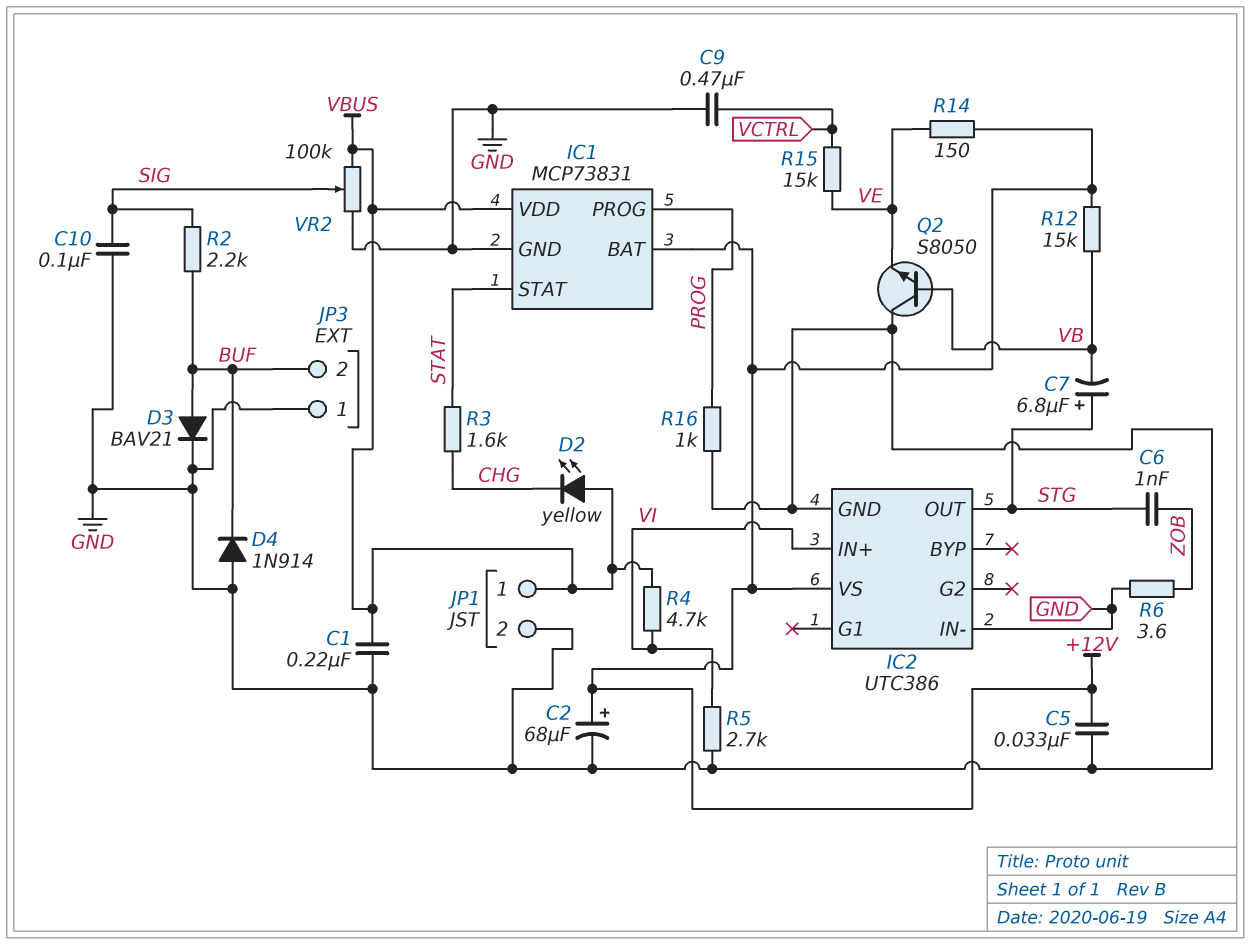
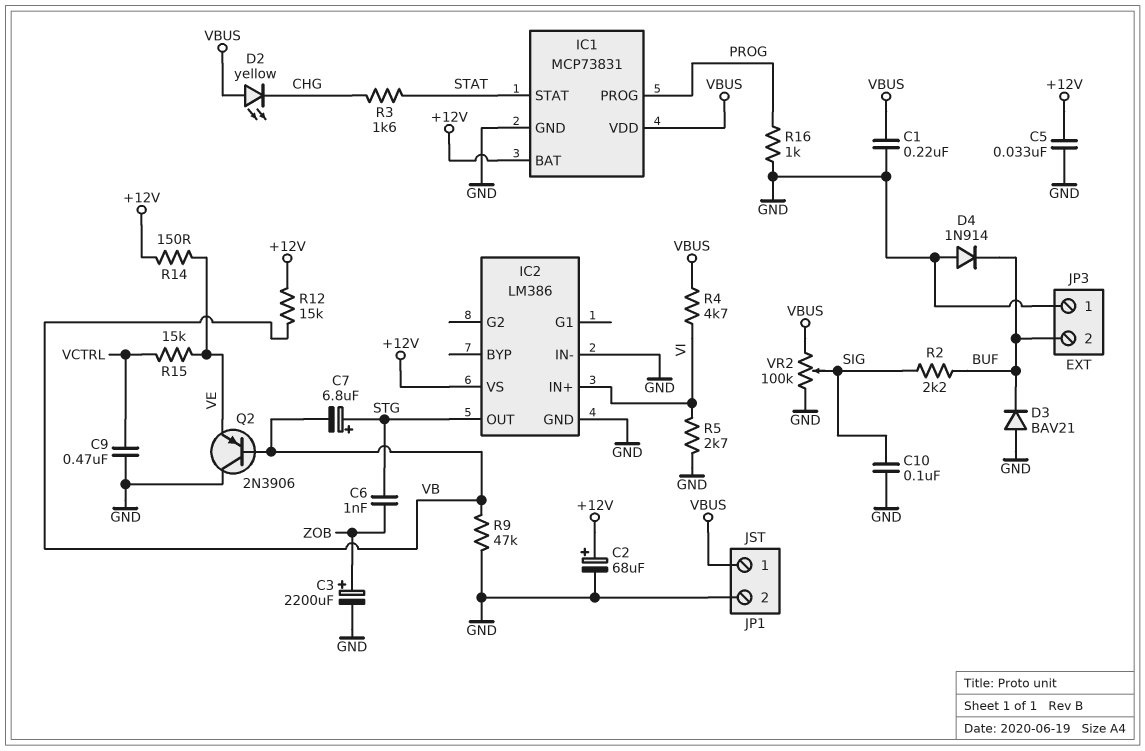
C3: none -> 2200uF (plus ZOB, minus GND)
D3: diode BAV21 (A BUF, K GND) -> diode BAV21 (A GND, K BUF)
IC2: UTC386 -> LM386
Q2: NPN S8050 (B VB, C GND, E VE) -> PNP 2N3906 (B VB, C GND, E VE)
R6: 3.6 (GND, ZOB) -> none
R9: none -> 47k (GND, VB)

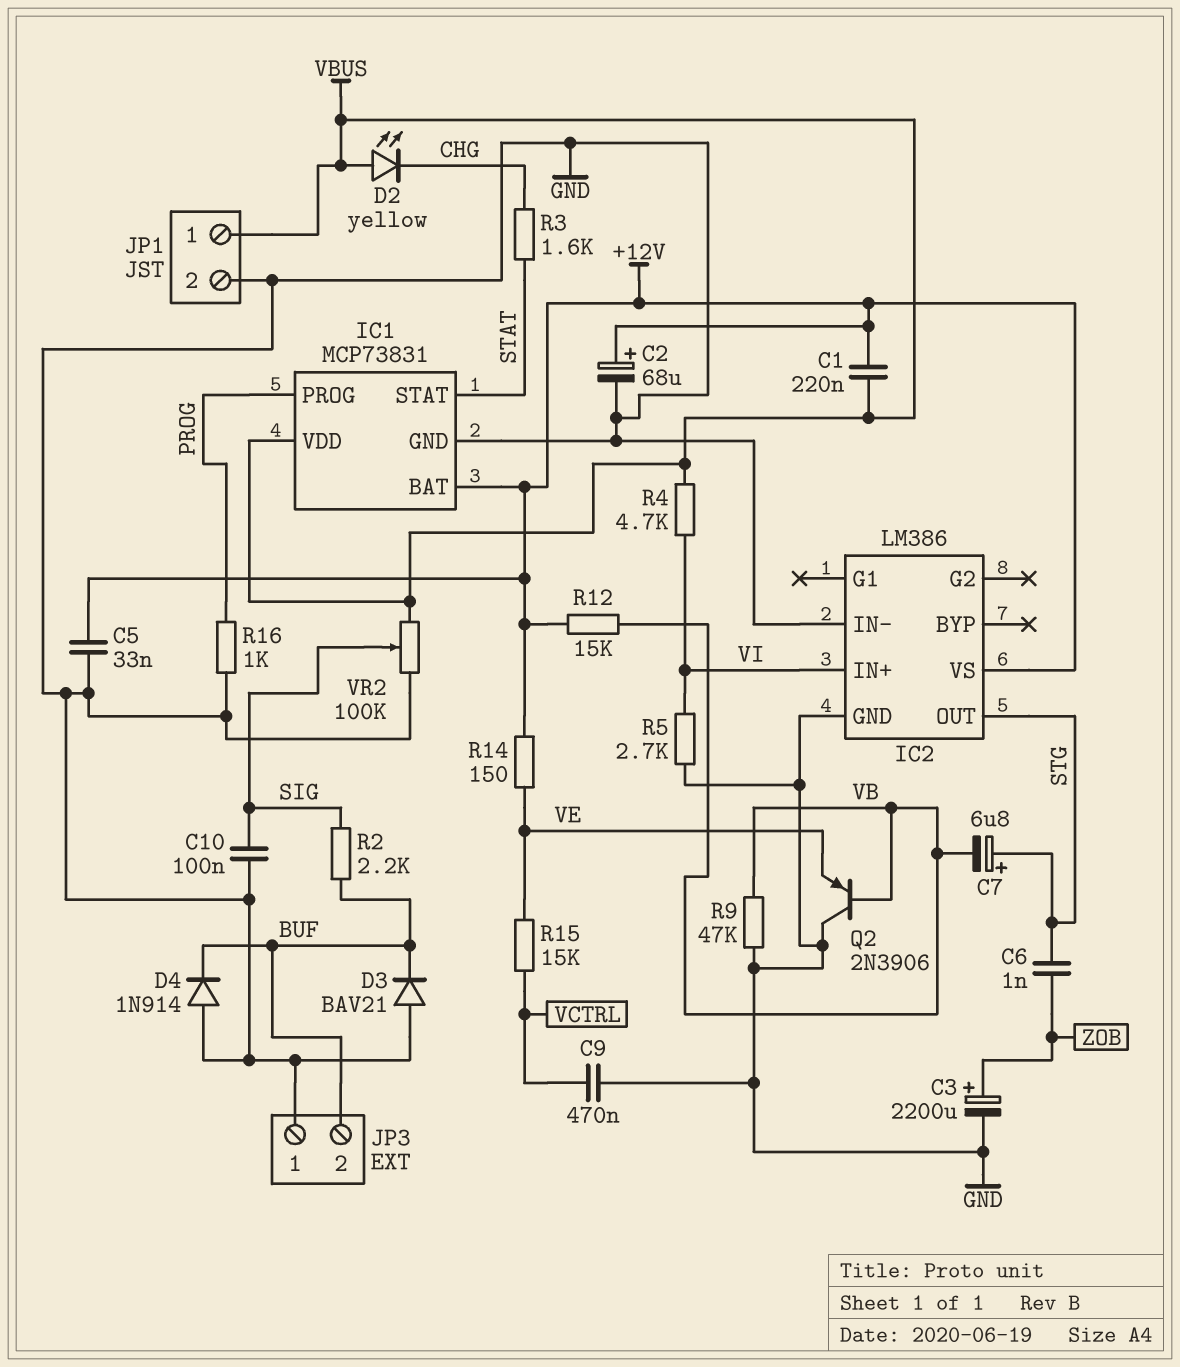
C1: 220nF (GND, VBUS) -> 220nF (+12V, VBUS)

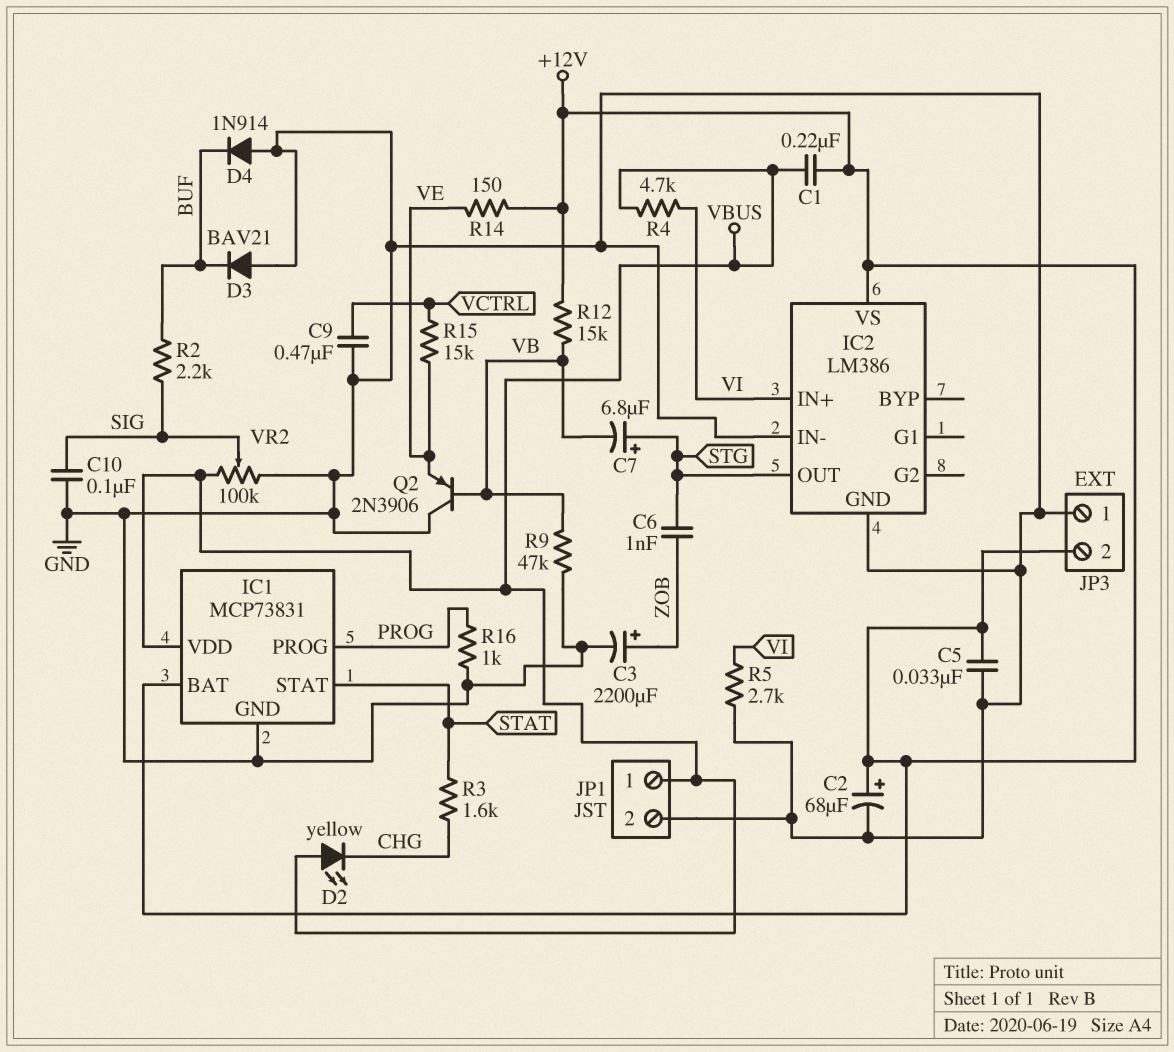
JP3 pin 2: BUF -> +12V

